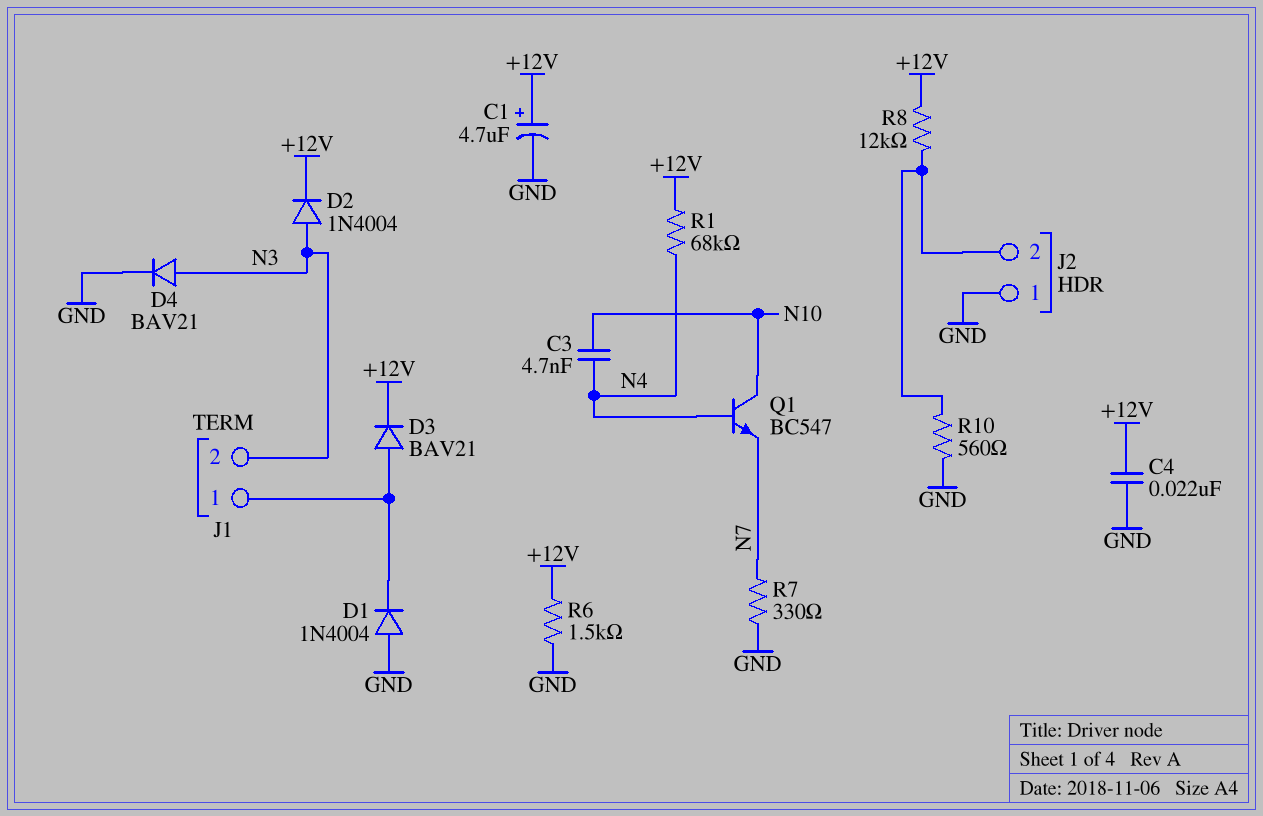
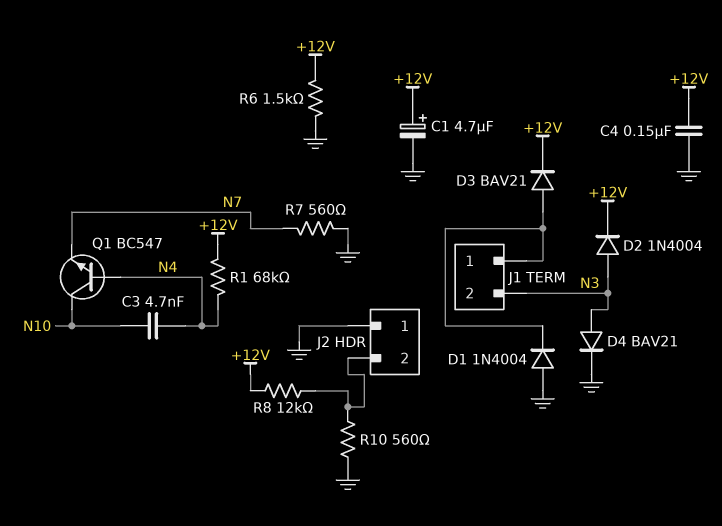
C4: 22nF (+12V, GND) -> 150nF (+12V, GND)
R7: 330 (GND, N7) -> 560 (GND, N7)

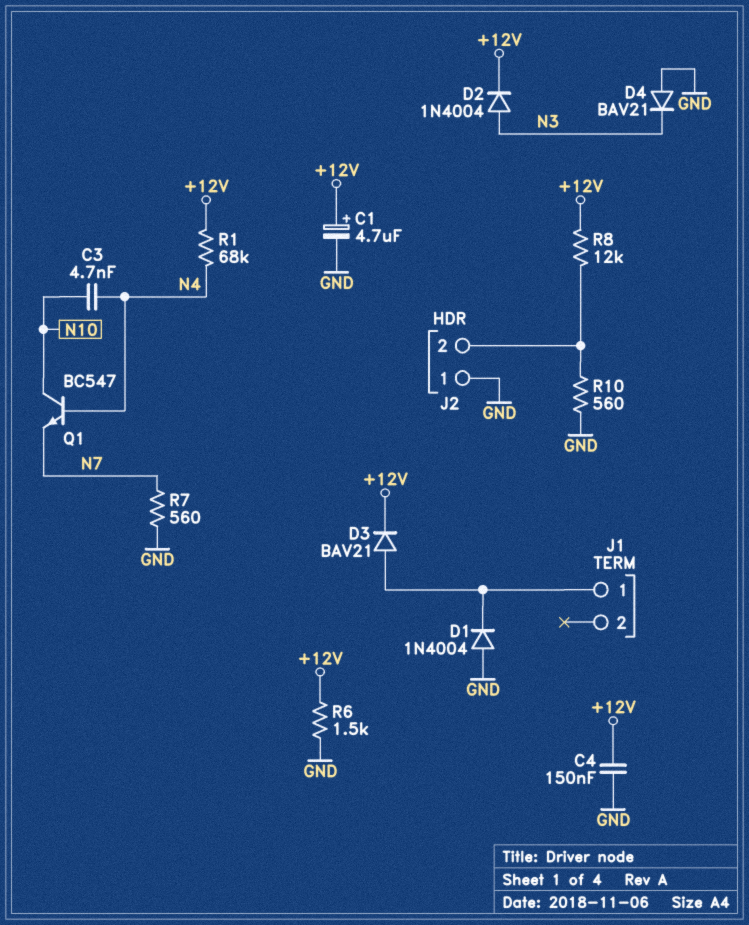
D4: diode BAV21 (A N3, K GND) -> diode BAV21 (A GND, K N3)
J1 pin 2: N3 -> none

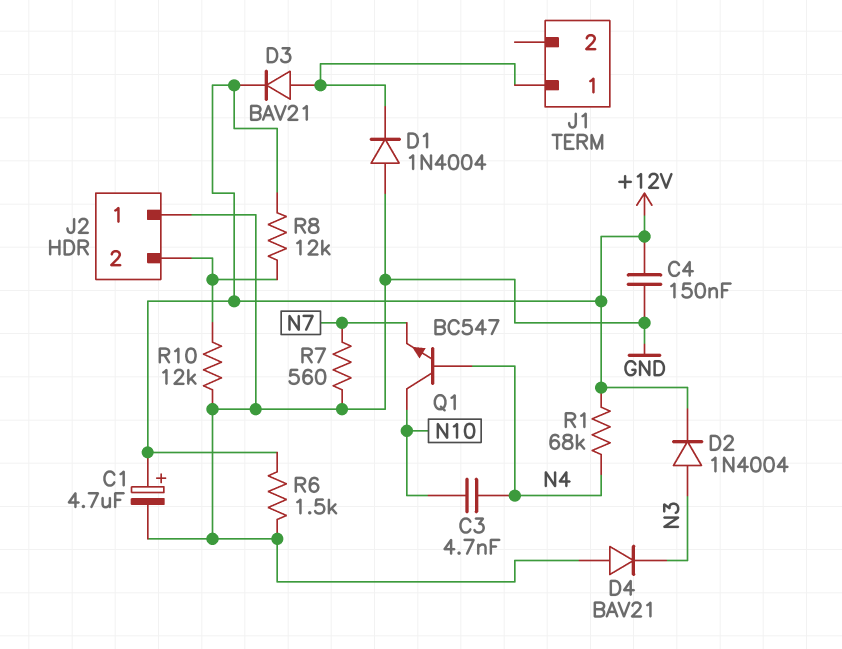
R10: 560 (GND, J2/2) -> 12k (GND, J2/2)

